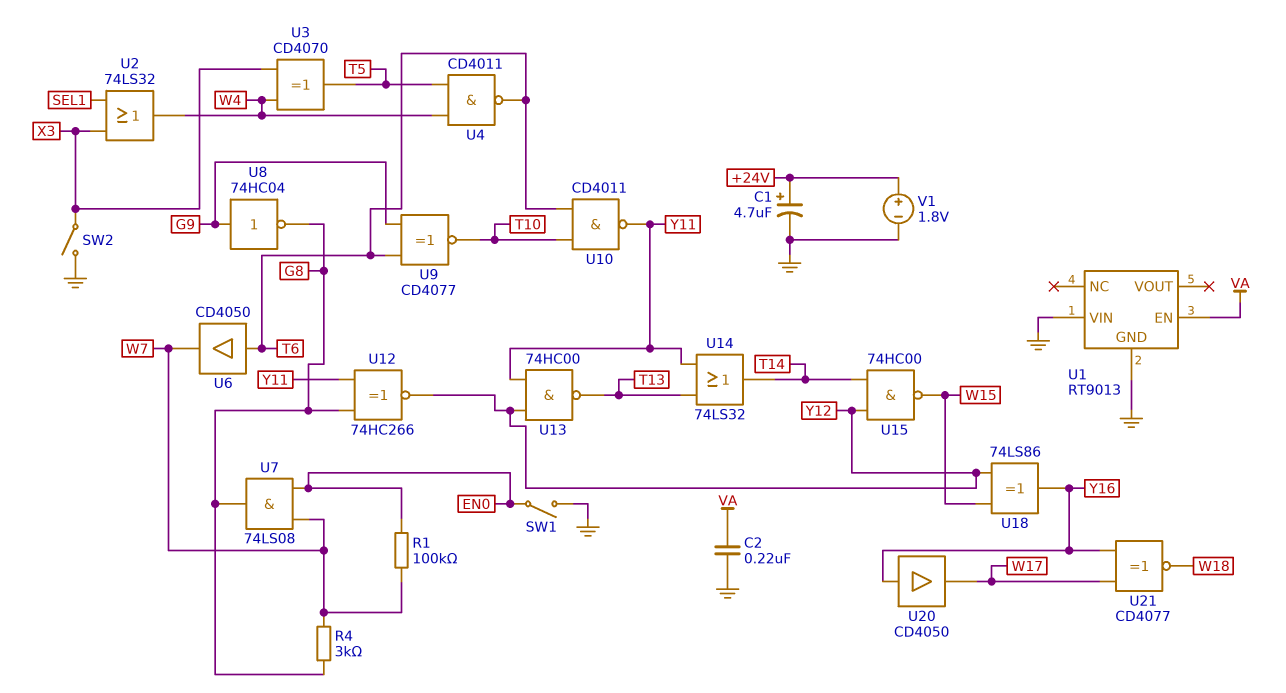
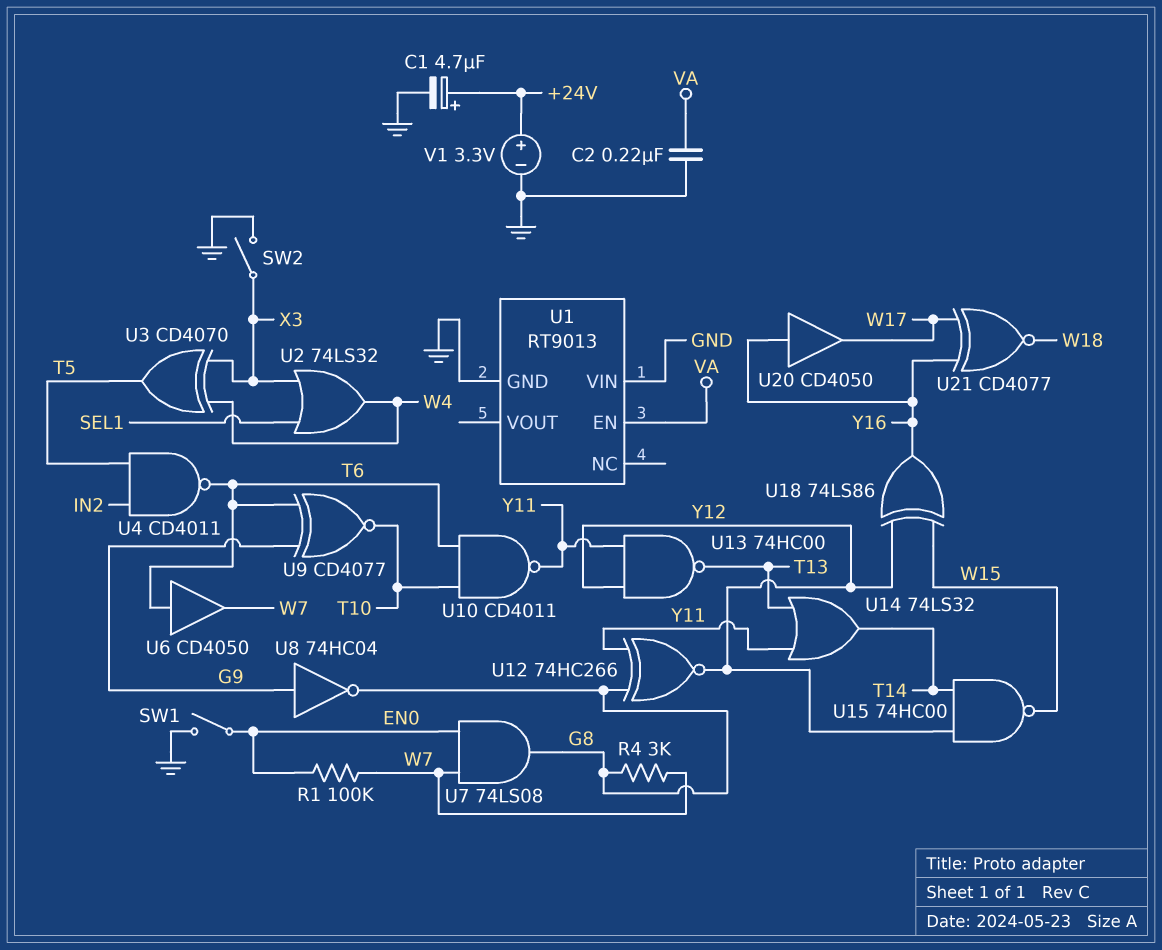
U4: NAND CD4011 (in T5, in W4, out T6) -> NAND CD4011 (in IN2, in T5, out T6)
V1: 1.8V (plus +24V, minus GND) -> 3.3V (plus +24V, minus GND)

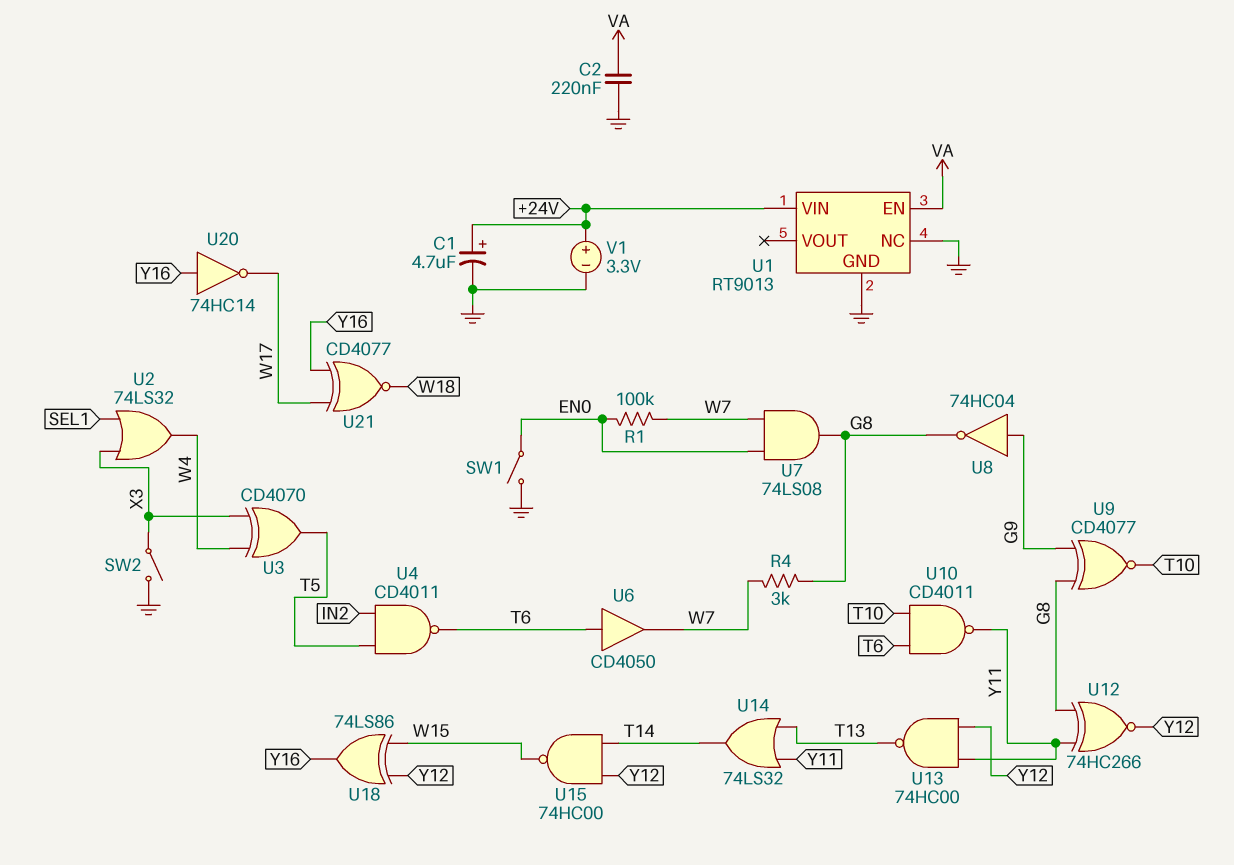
U1 pin NC: none -> GND
U1 pin VIN: GND -> +24V
U9: XNOR CD4077 (in G9, in T6, out T10) -> XNOR CD4077 (in G8, in G9, out T10)
U20: buffer CD4050 (in Y16, out W17) -> NOT 74HC14 (in Y16, out W17)

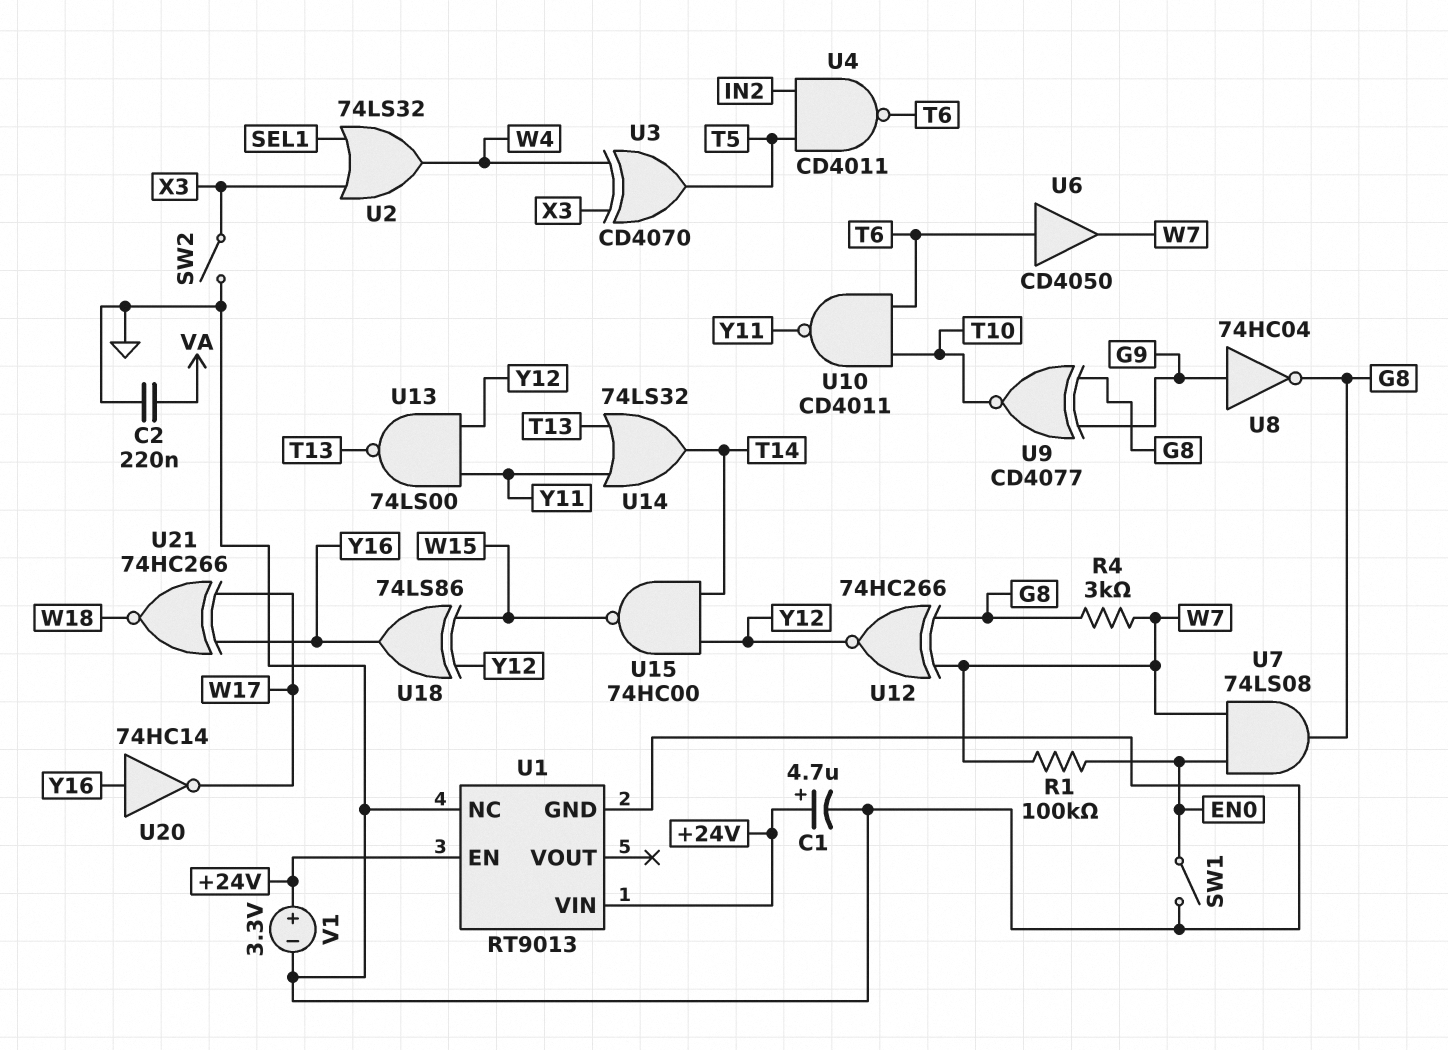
U1 pin EN: VA -> +24V
U12: XNOR 74HC266 (in G8, in Y11, out Y12) -> XNOR 74HC266 (in G8, in W7, out Y12)
U13: NAND 74HC00 (in Y11, in Y12, out T13) -> NAND 74LS00 (in Y11, in Y12, out T13)
U21: XNOR CD4077 (in W17, in Y16, out W18) -> XNOR 74HC266 (in W17, in Y16, out W18)

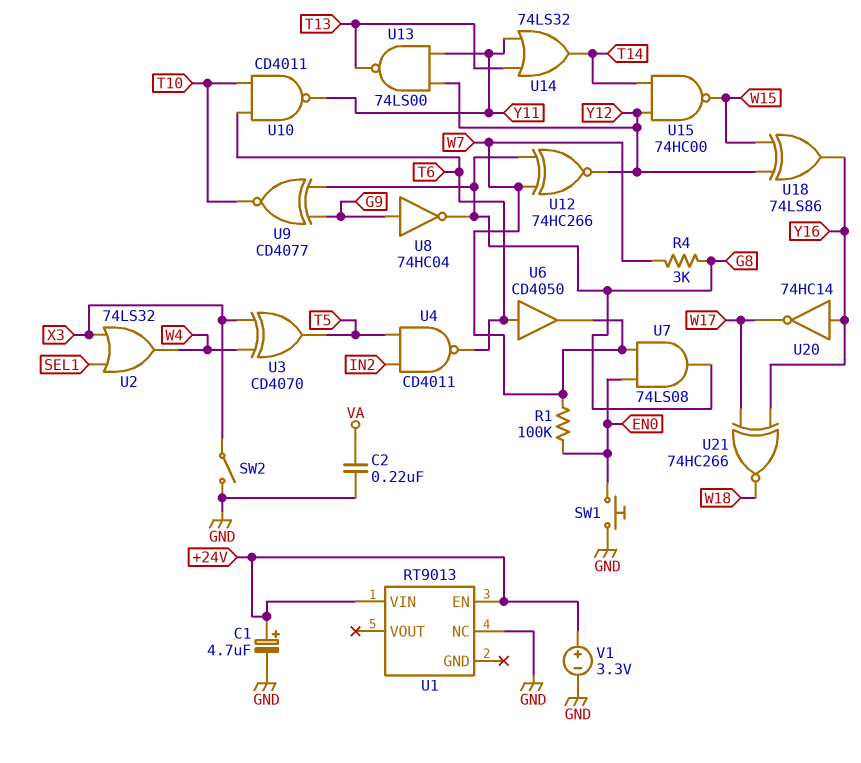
SW1: switch (EN0, GND) -> button (EN0, GND)
U1 pin GND: GND -> none

